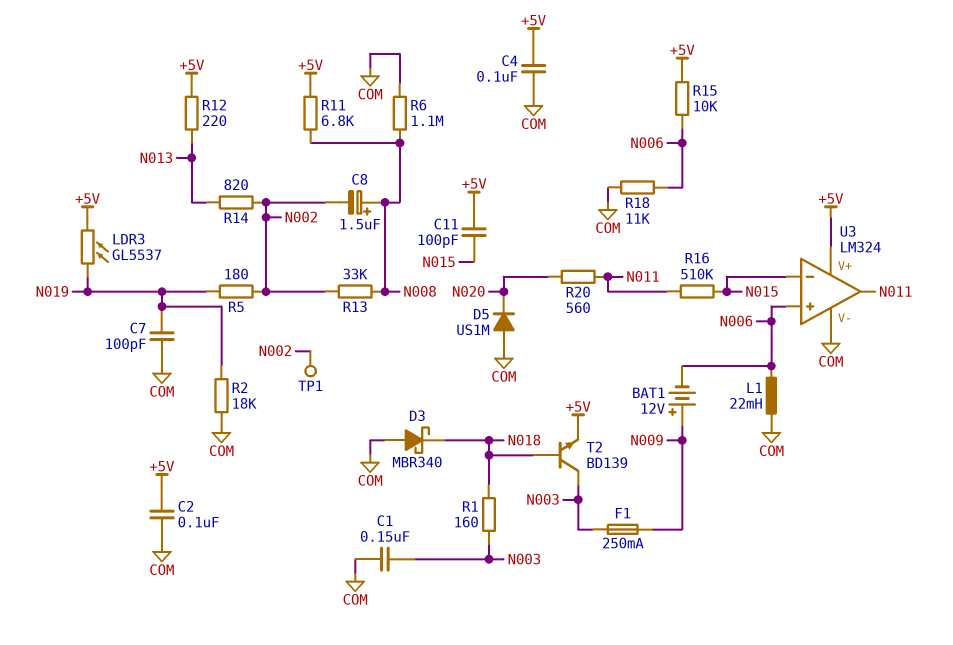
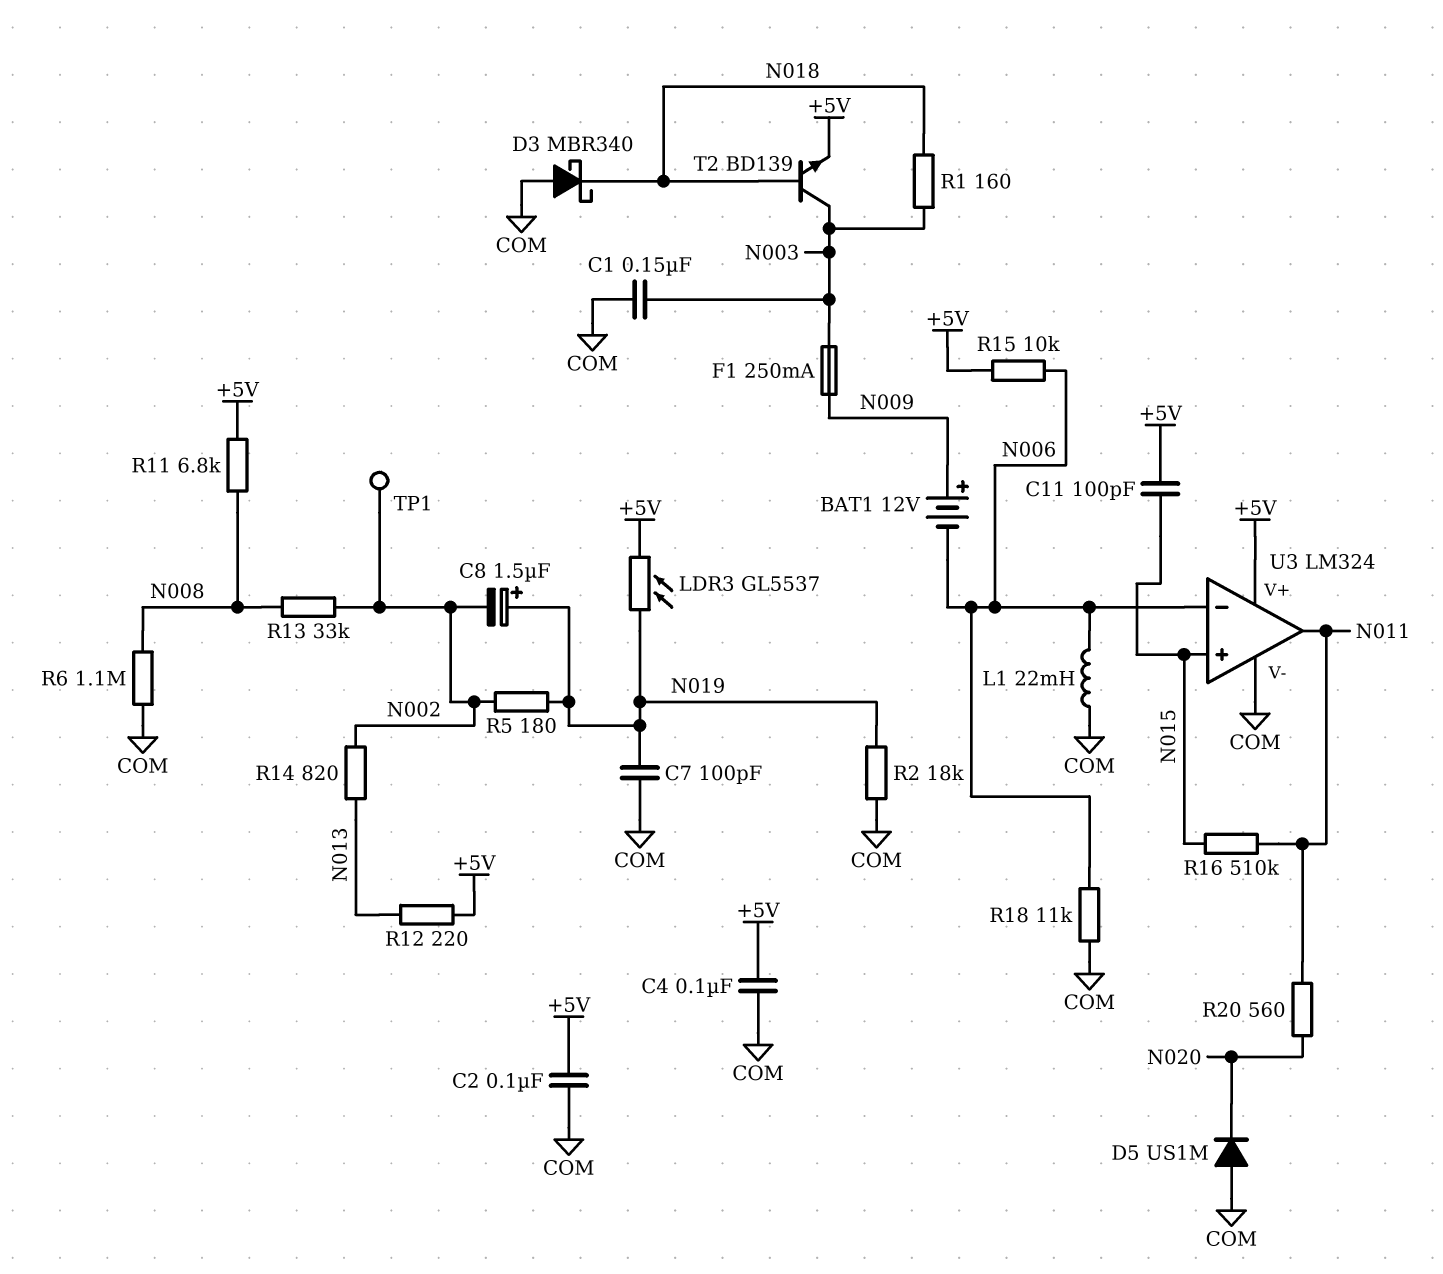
C8: 1.5uF (plus N008, minus N002) -> 1.5uF (plus N019, minus N002)
U3 pin in+: N006 -> N015
U3 pin in-: N015 -> N006

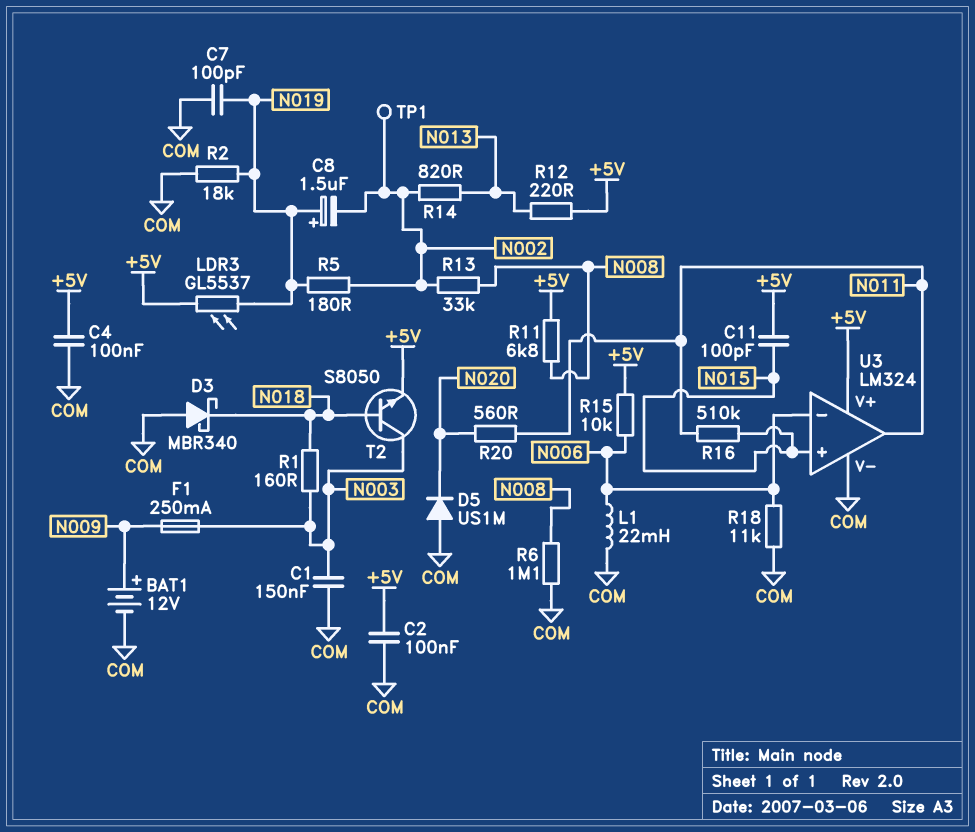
BAT1: 12V (plus N009, minus N006) -> 12V (plus N009, minus COM)
T2: NPN BD139 (B N018, C N003, E +5V) -> NPN S8050 (B N018, C N003, E +5V)

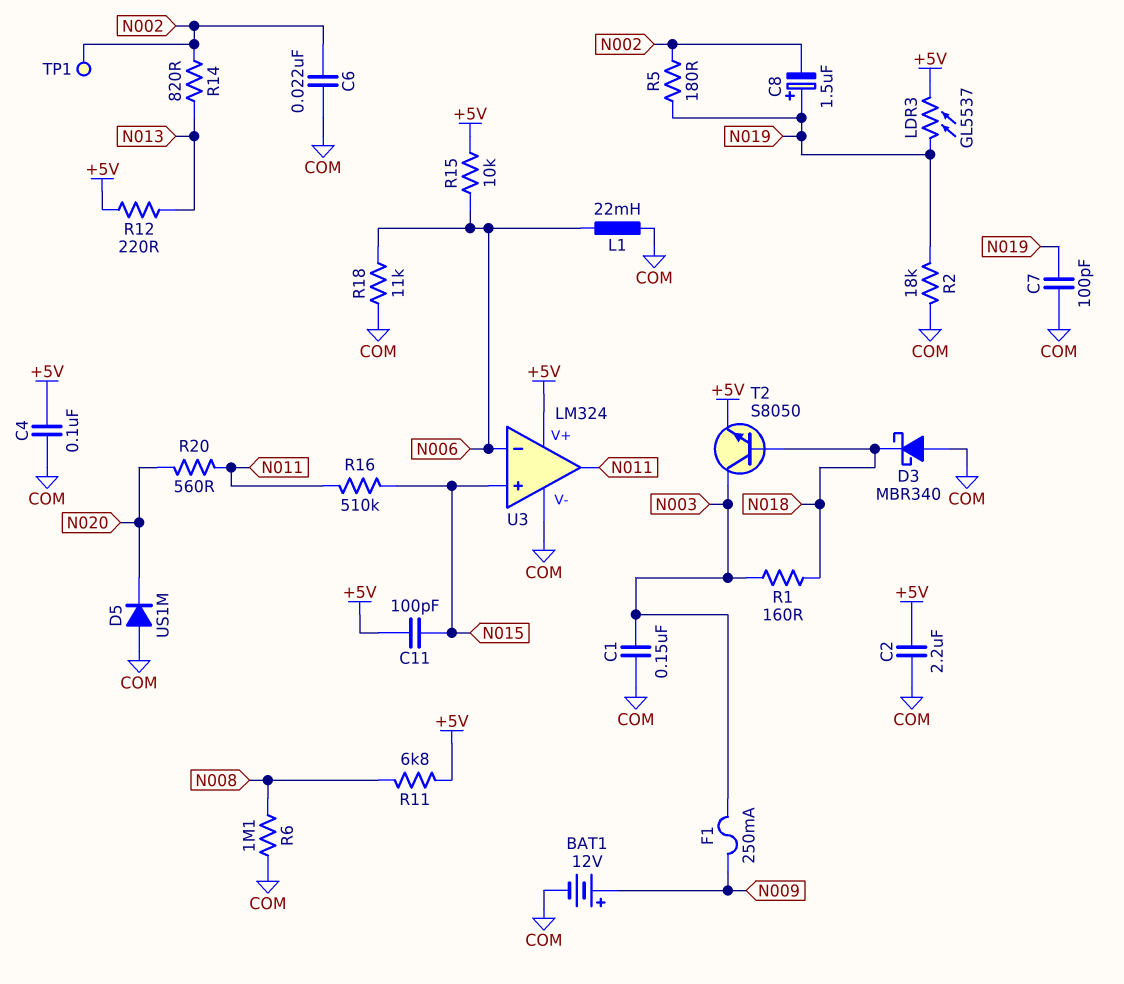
C2: 100nF (+5V, COM) -> 2.2uF (+5V, COM)
C6: none -> 22nF (COM, N002)
R13: 33k (N002, N008) -> none

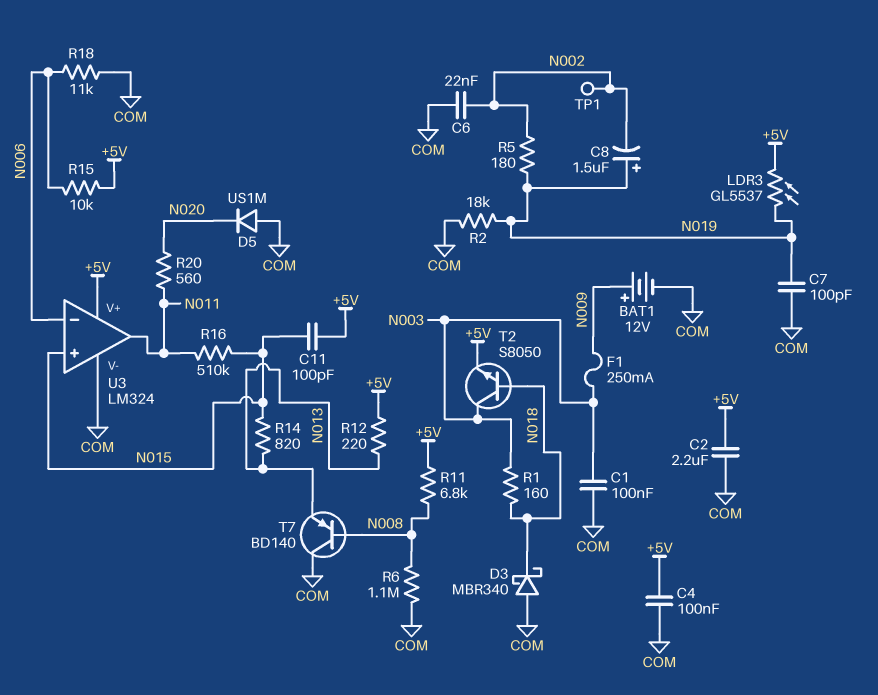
C1: 150nF (COM, N003) -> 100nF (COM, N003)
L1: 22mH (COM, N006) -> none
R14: 820 (N002, N013) -> 820 (N013, N015)
T7: none -> PNP BD140 (B N008, C COM, E N013)

